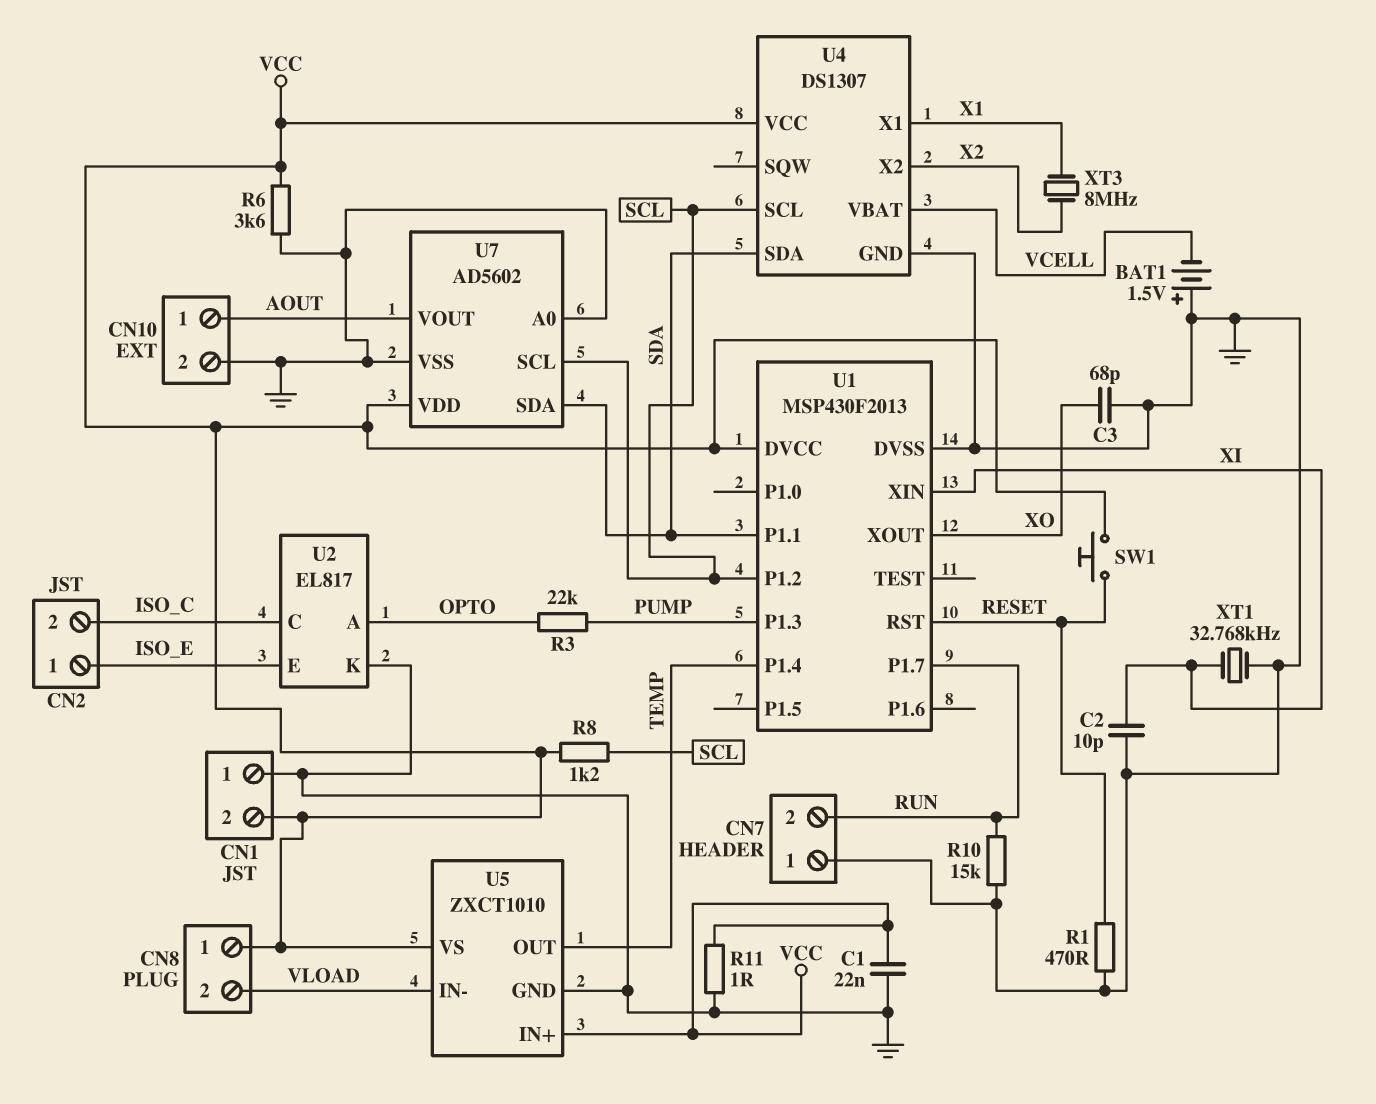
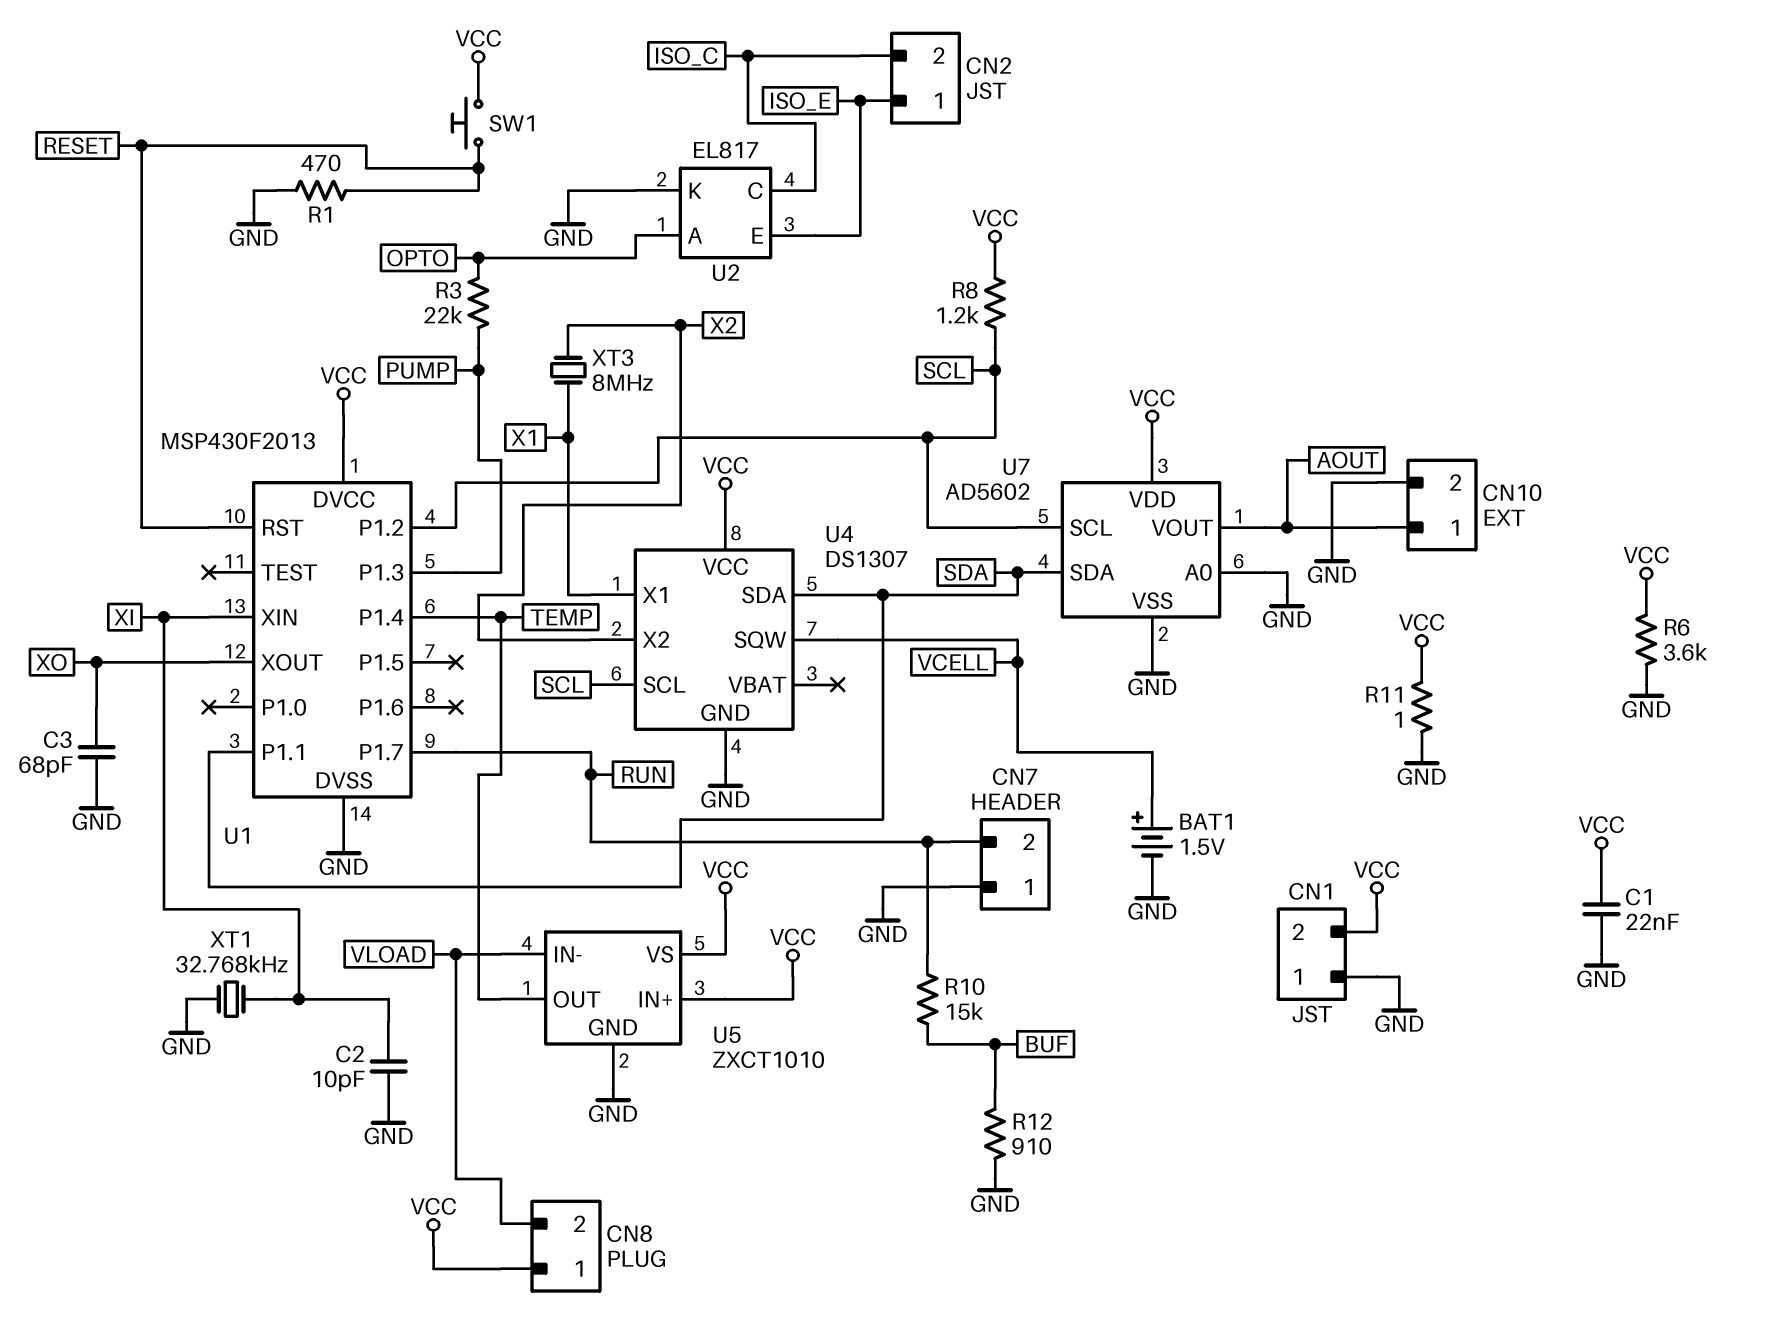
BAT1: 1.5V (plus GND, minus VCELL) -> 1.5V (plus VCELL, minus GND)
R10: 15k (GND, RUN) -> 15k (BUF, RUN)
R12: none -> 910 (BUF, GND)
U4 pin SQW: none -> VCELL
U4 pin VBAT: VCELL -> none

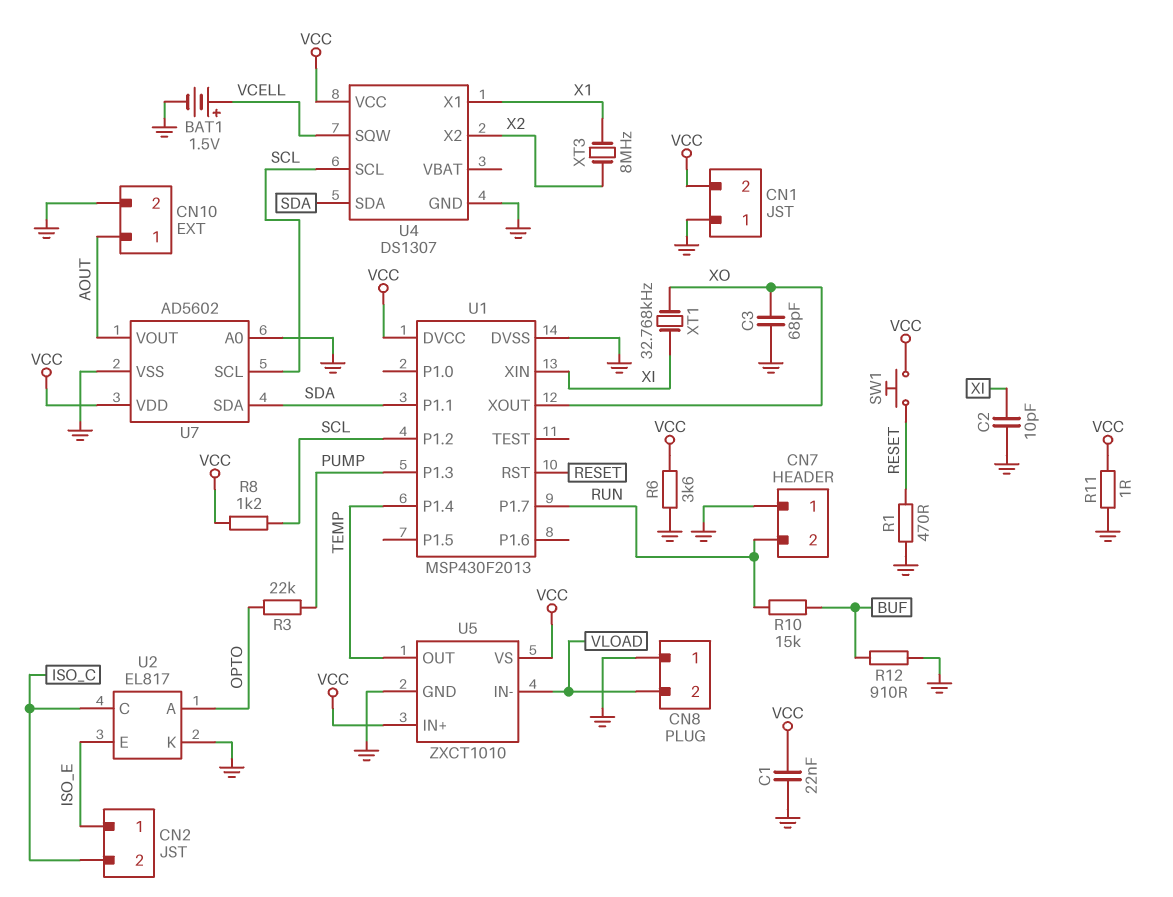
CN8 pin 1: VCC -> GND
XT1: 32.768kHz (GND, XI) -> 32.768kHz (XI, XO)

